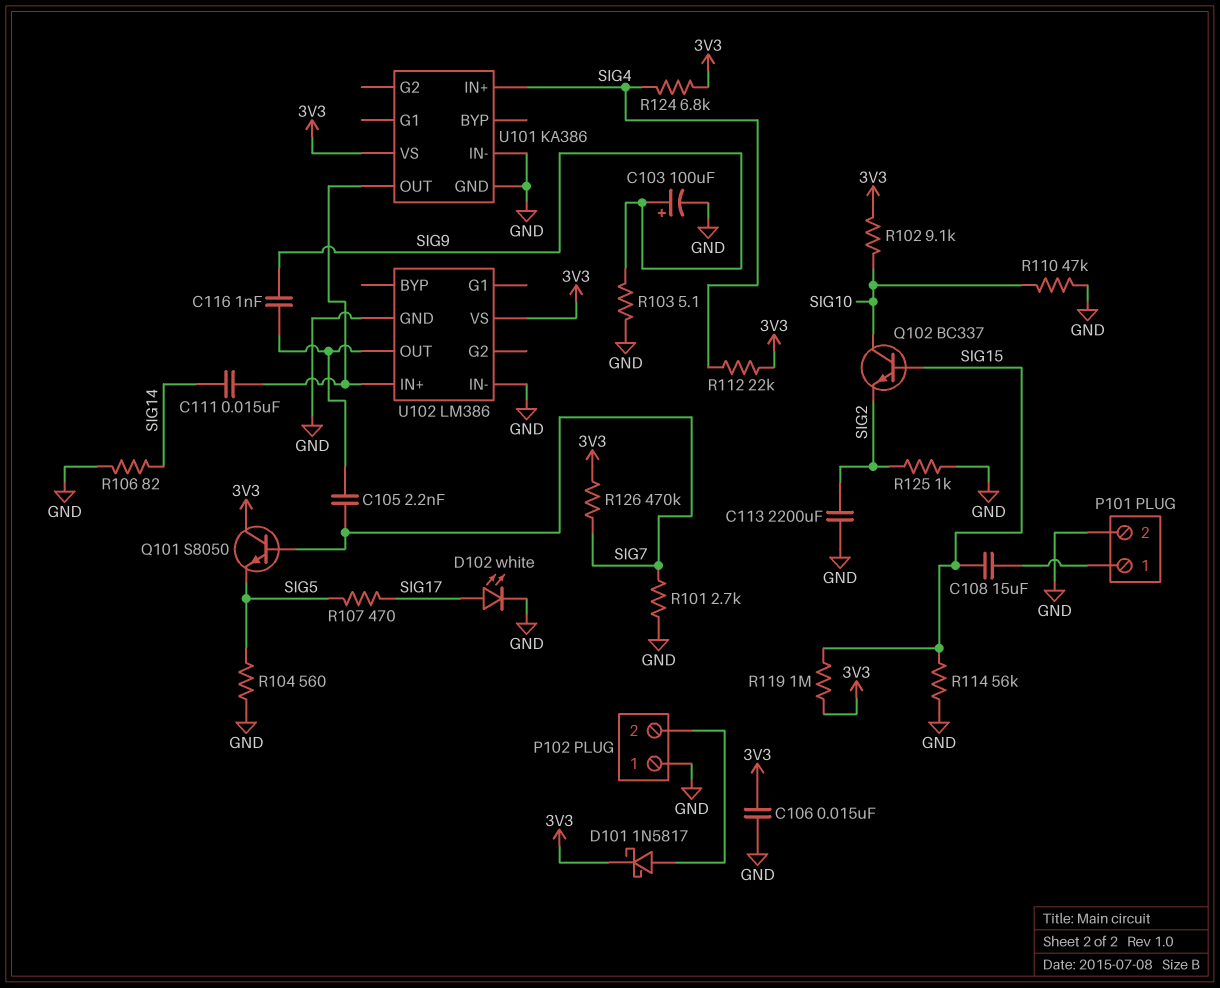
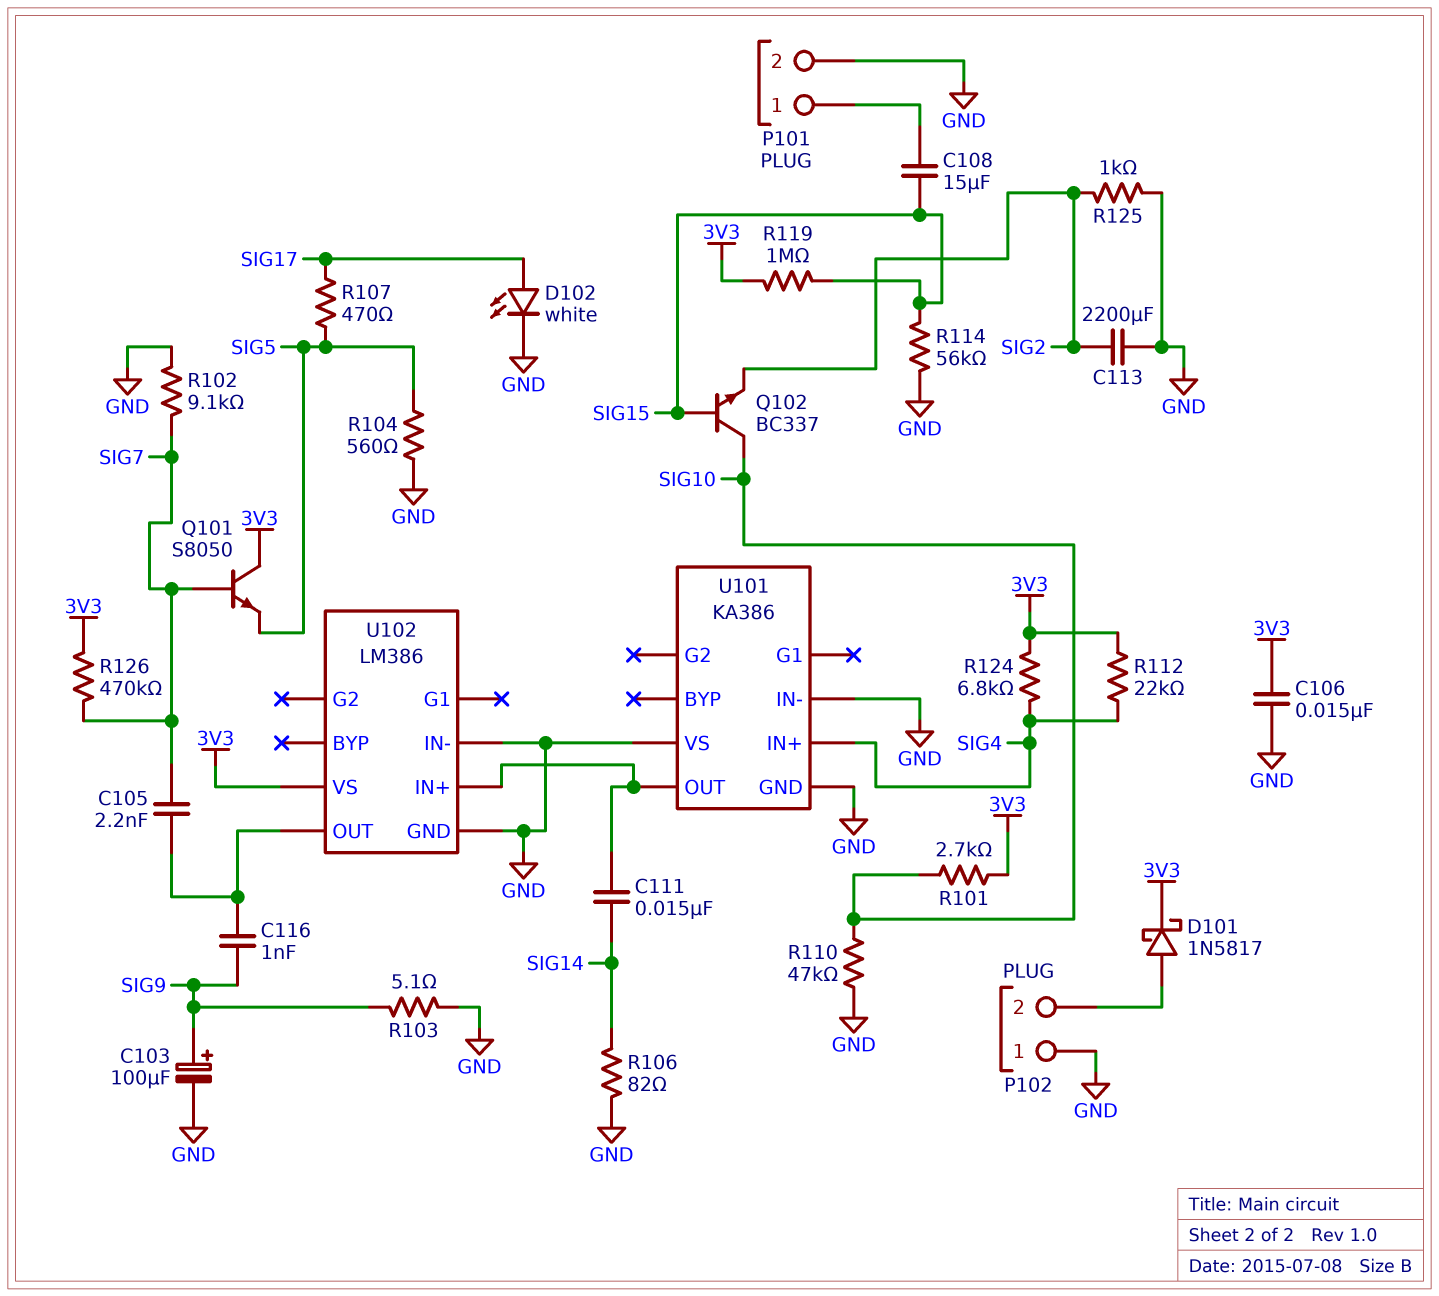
R101: 2.7k (GND, SIG7) -> 2.7k (3V3, SIG10)
R102: 9.1k (3V3, SIG10) -> 9.1k (GND, SIG7)
U101 pin VS: 3V3 -> GND

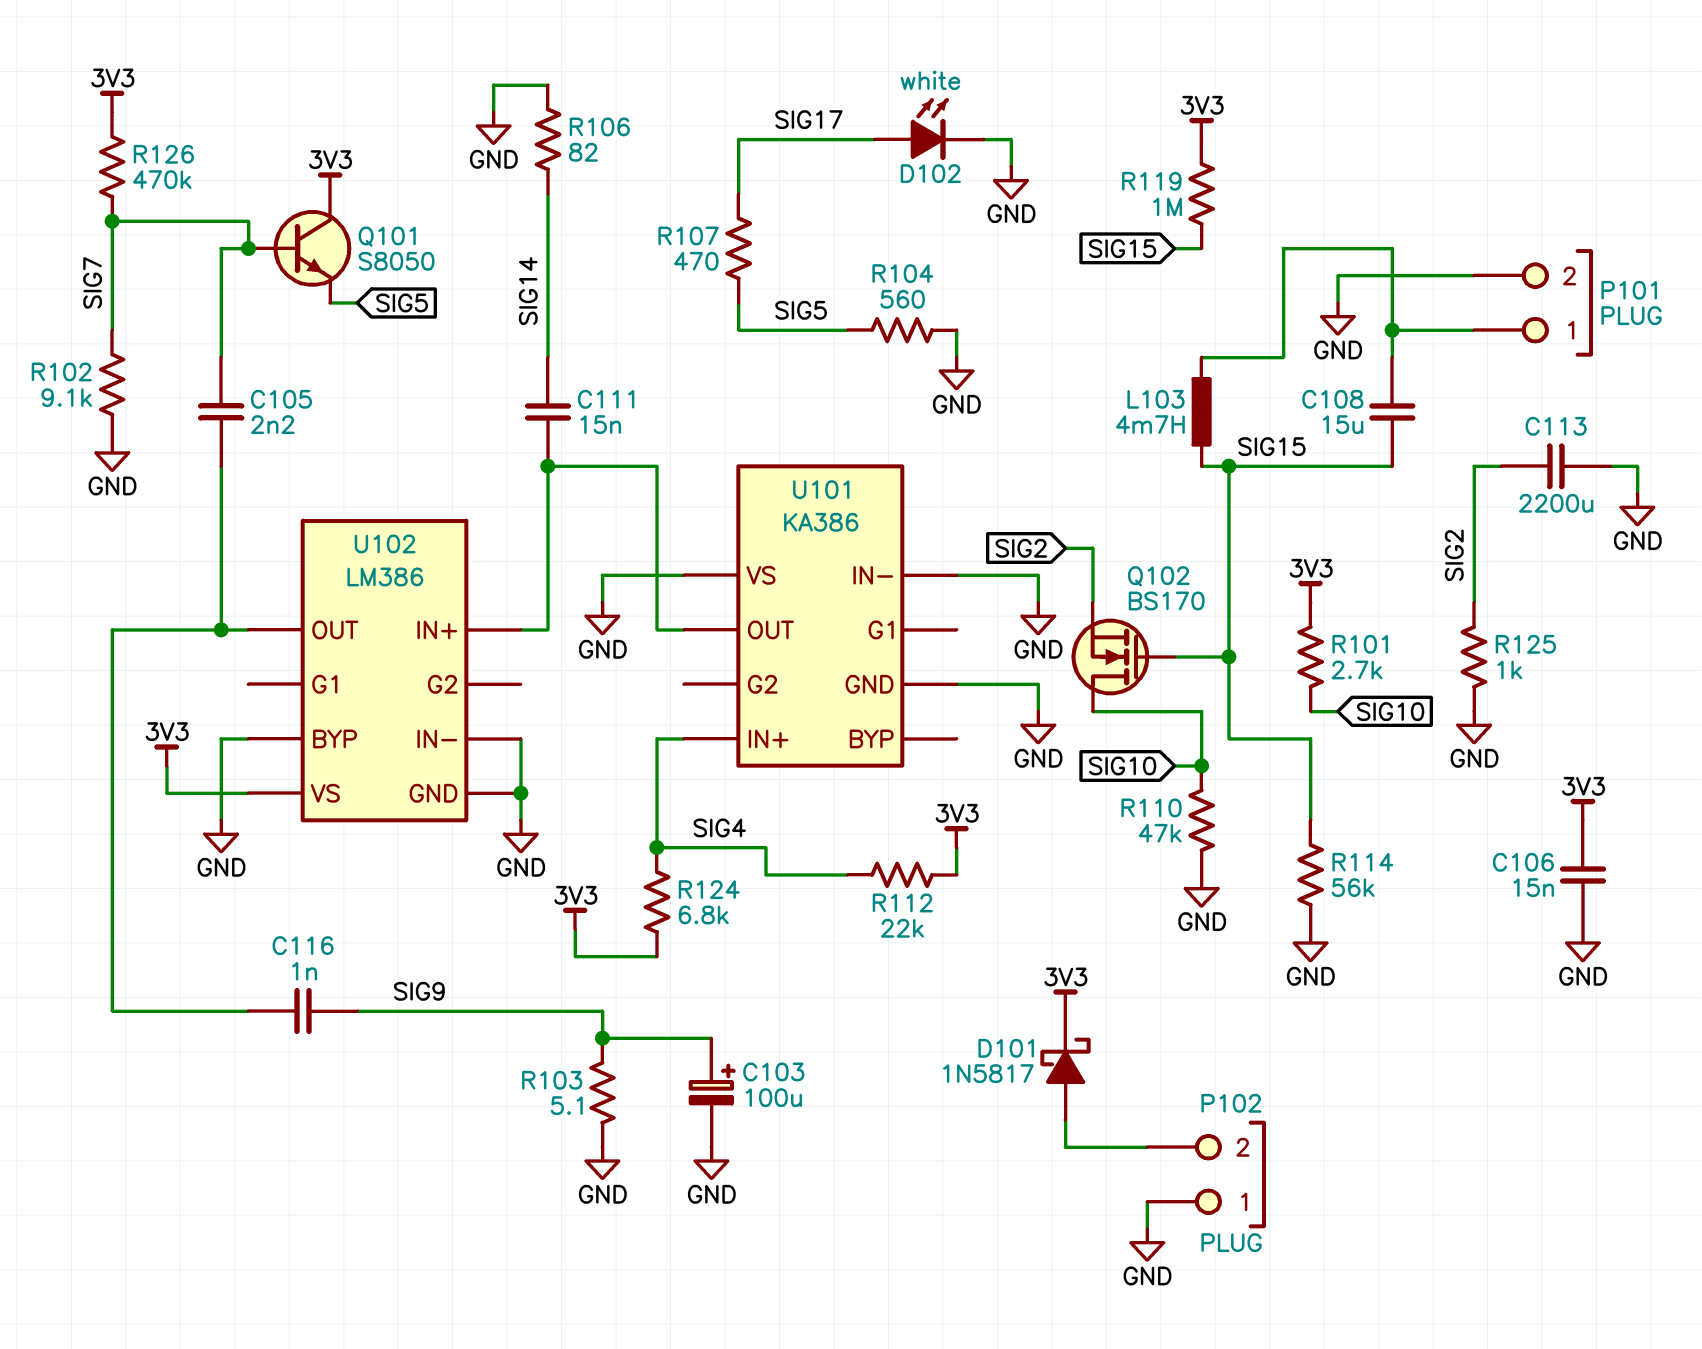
L103: none -> 4.7mH (P101/1, SIG15)
Q102: NPN BC337 (B SIG15, C SIG10, E SIG2) -> NMOS BS170 (G SIG15, D SIG10, S SIG2)
U102 pin BYP: none -> GND

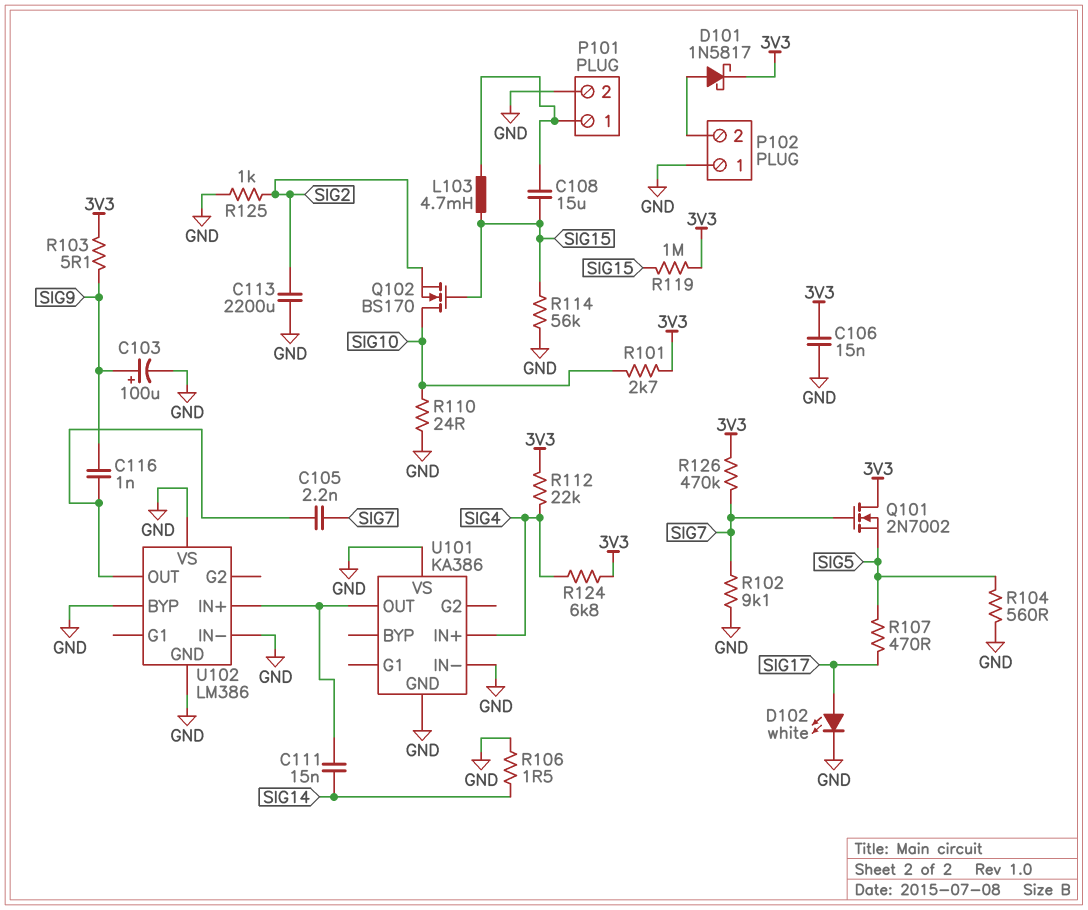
Q101: NPN S8050 (B SIG7, C 3V3, E SIG5) -> NMOS 2N7002 (G SIG7, D 3V3, S SIG5)
R103: 5.1 (GND, SIG9) -> 5.1 (3V3, SIG9)
R106: 82 (GND, SIG14) -> 1.5 (GND, SIG14)
R110: 47k (GND, SIG10) -> 24 (GND, SIG10)
U102 pin VS: 3V3 -> GND

